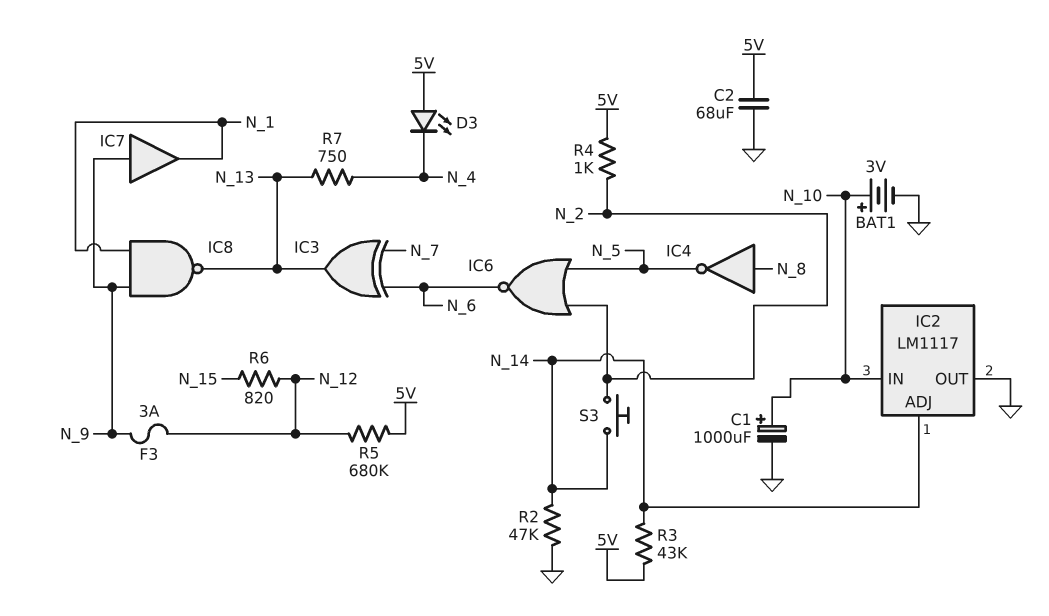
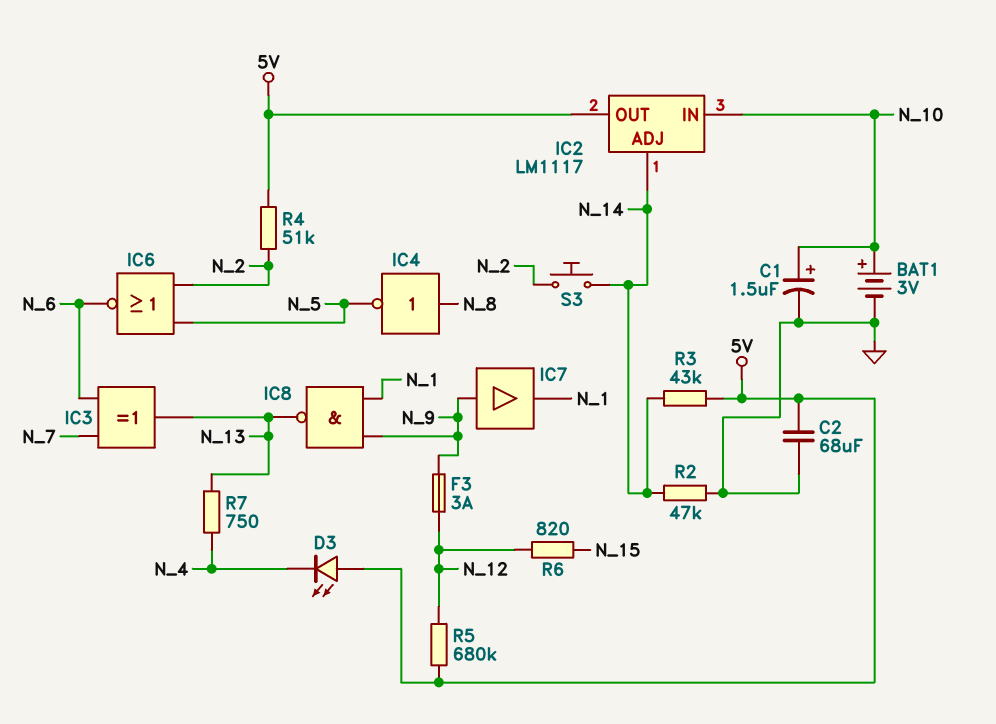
C1: 1000uF (plus N_10, minus GND) -> 1.5uF (plus N_10, minus GND)
IC2 pin OUT: GND -> 5V
R4: 1k (5V, N_2) -> 51k (5V, N_2)

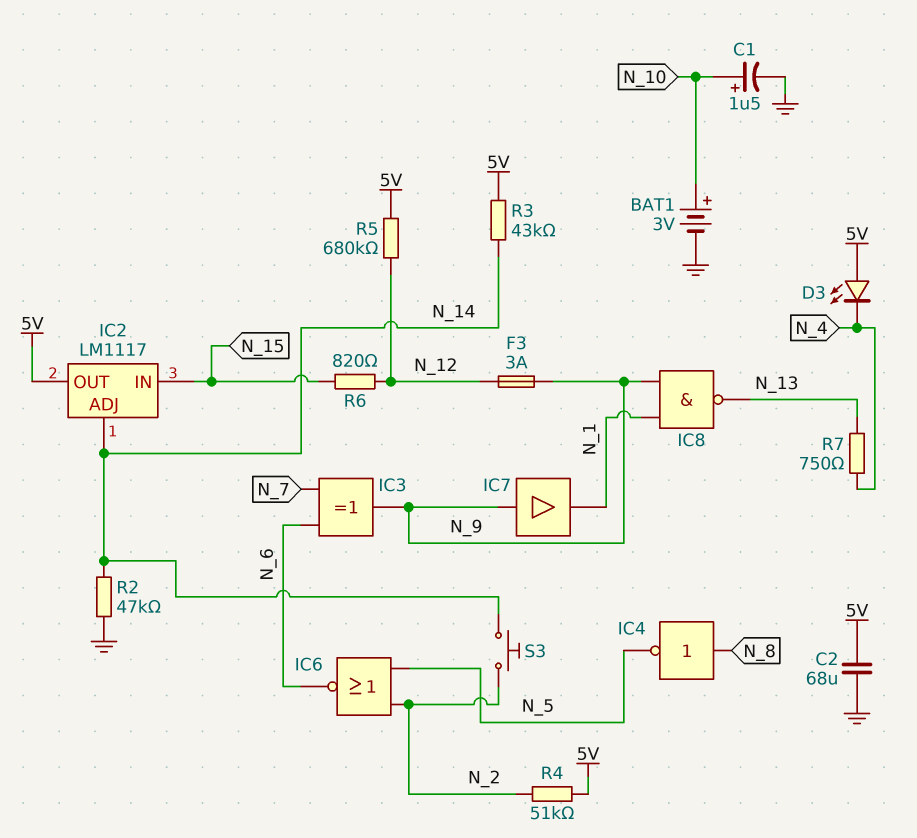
IC2 pin IN: N_10 -> N_15
IC3: XOR (in N_6, in N_7, out N_13) -> XOR (in N_6, in N_7, out N_9)

